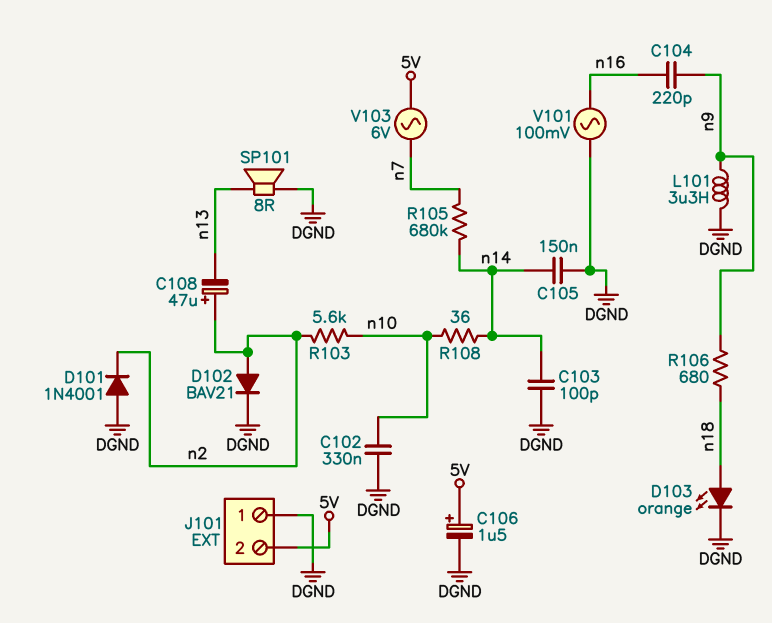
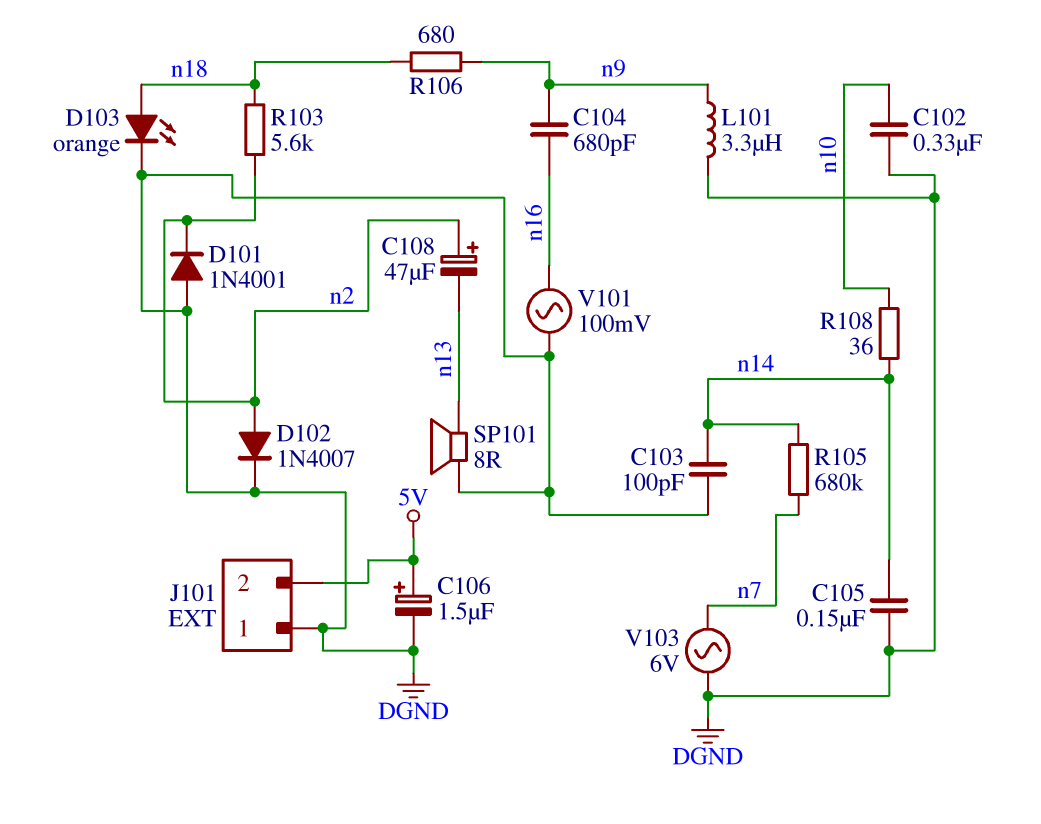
C104: 220pF (n9, n16) -> 680pF (n9, n16)
D102: diode BAV21 (A n2, K DGND) -> diode 1N4007 (A n2, K DGND)
R103: 5.6k (n2, n10) -> 5.6k (n2, n18)
V103: AC 6V (5V, n7) -> AC 6V (DGND, n7)

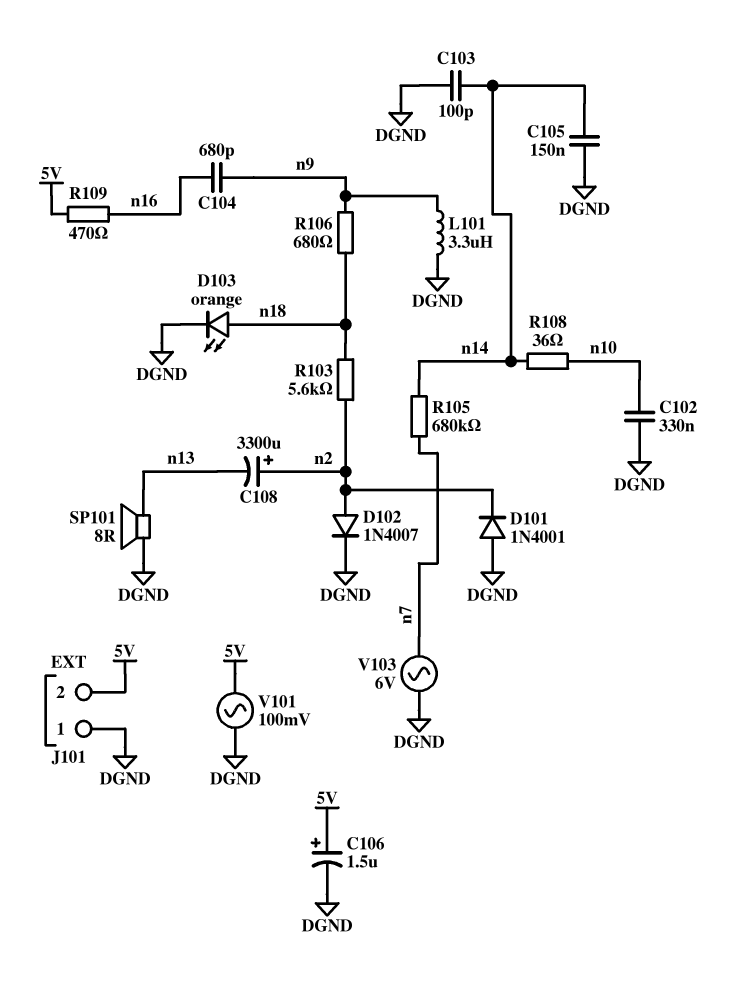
C108: 47uF (plus n2, minus n13) -> 3300uF (plus n2, minus n13)
R109: none -> 470 (5V, n16)
V101: AC 100mV (DGND, n16) -> AC 100mV (5V, DGND)

